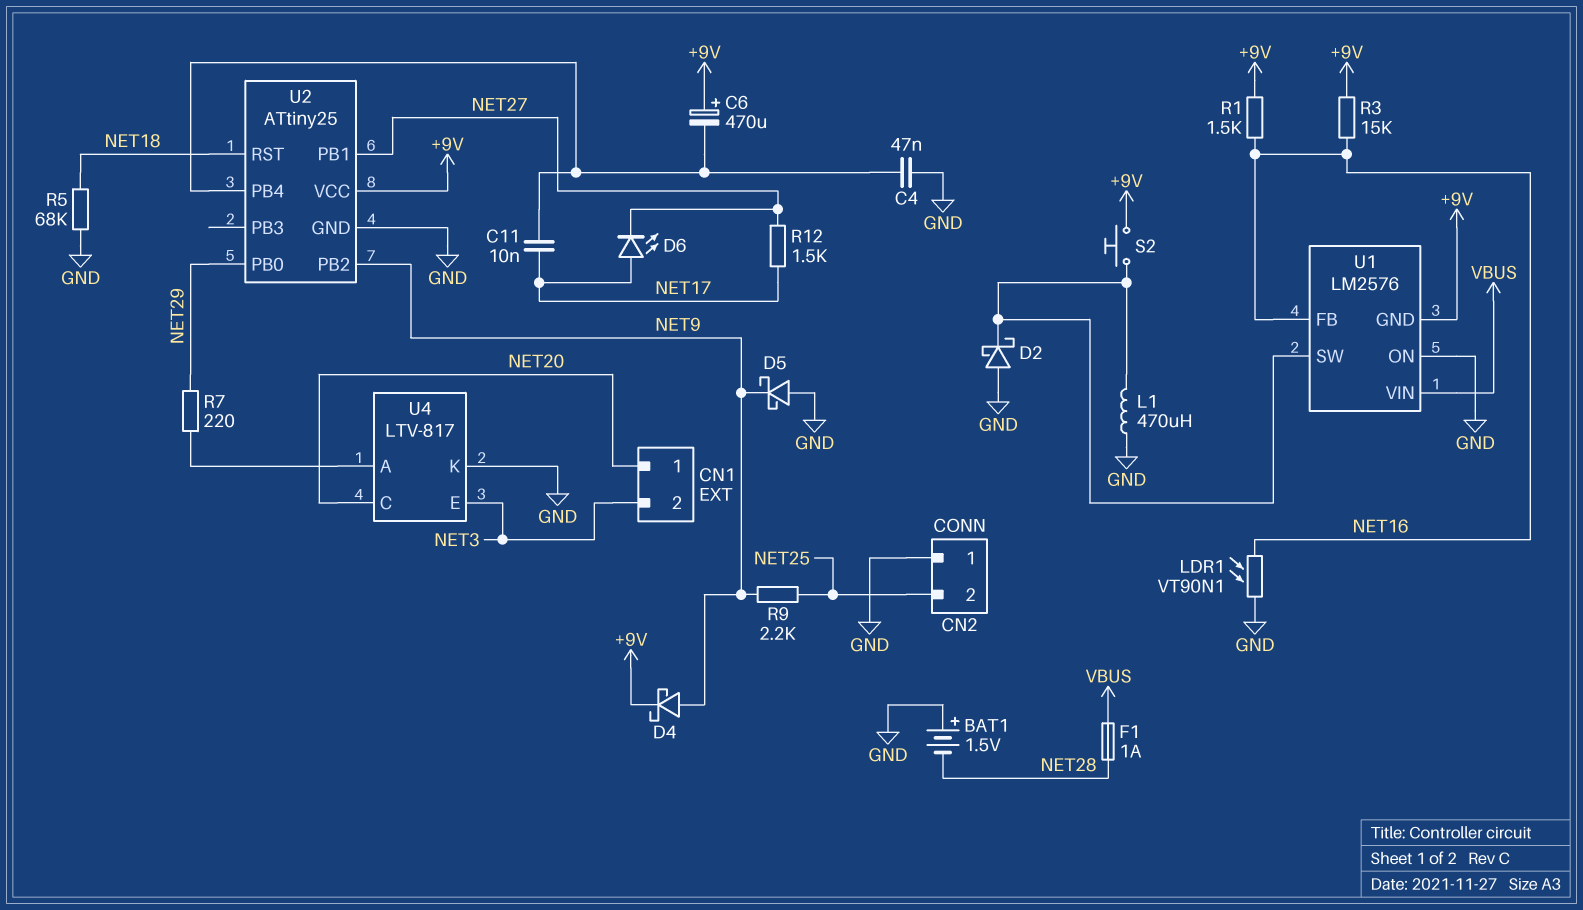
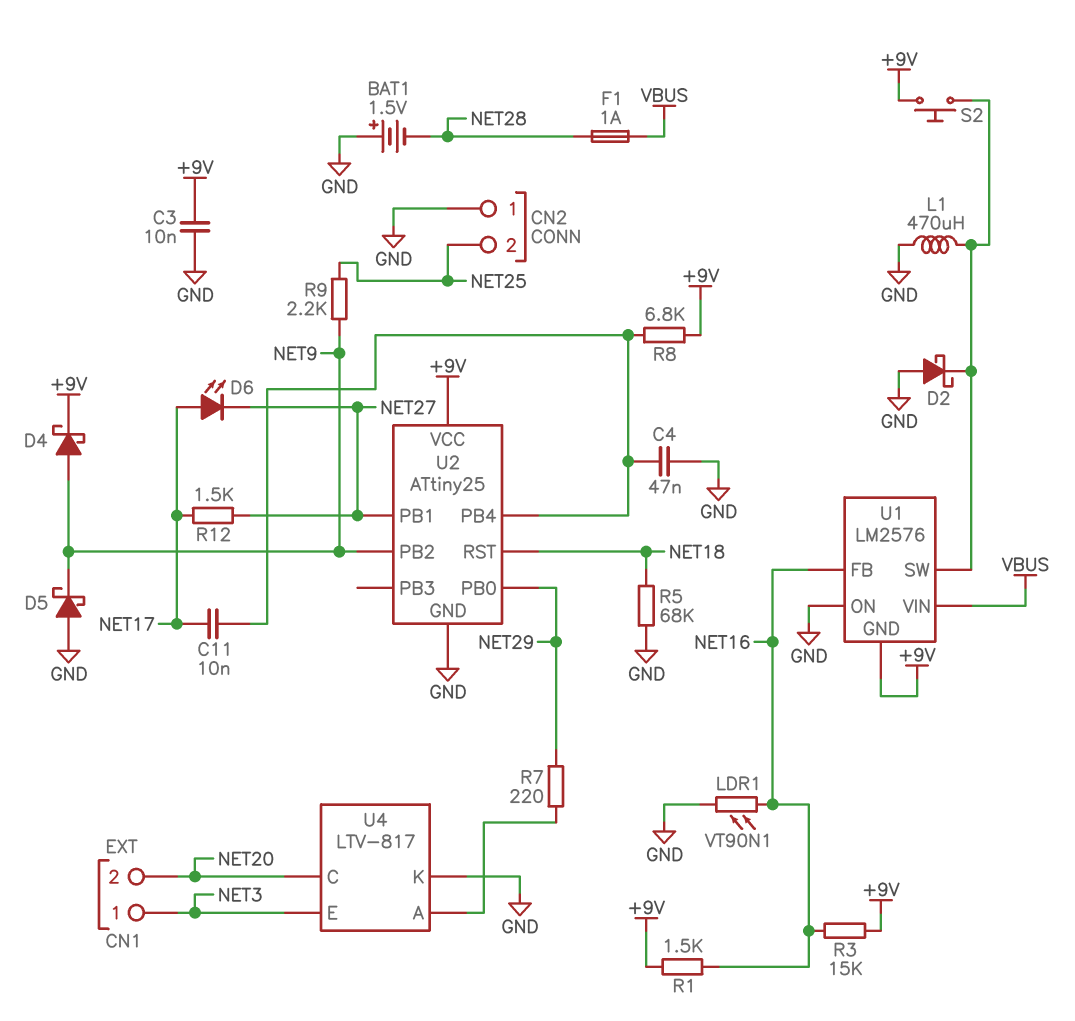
C3: none -> 10nF (+9V, GND)
C6: 470uF (plus +9V, minus U2/PB4) -> none
CN1 pin 1: NET20 -> NET3
CN1 pin 2: NET3 -> NET20
R8: none -> 6.8k (+9V, U2/PB4)

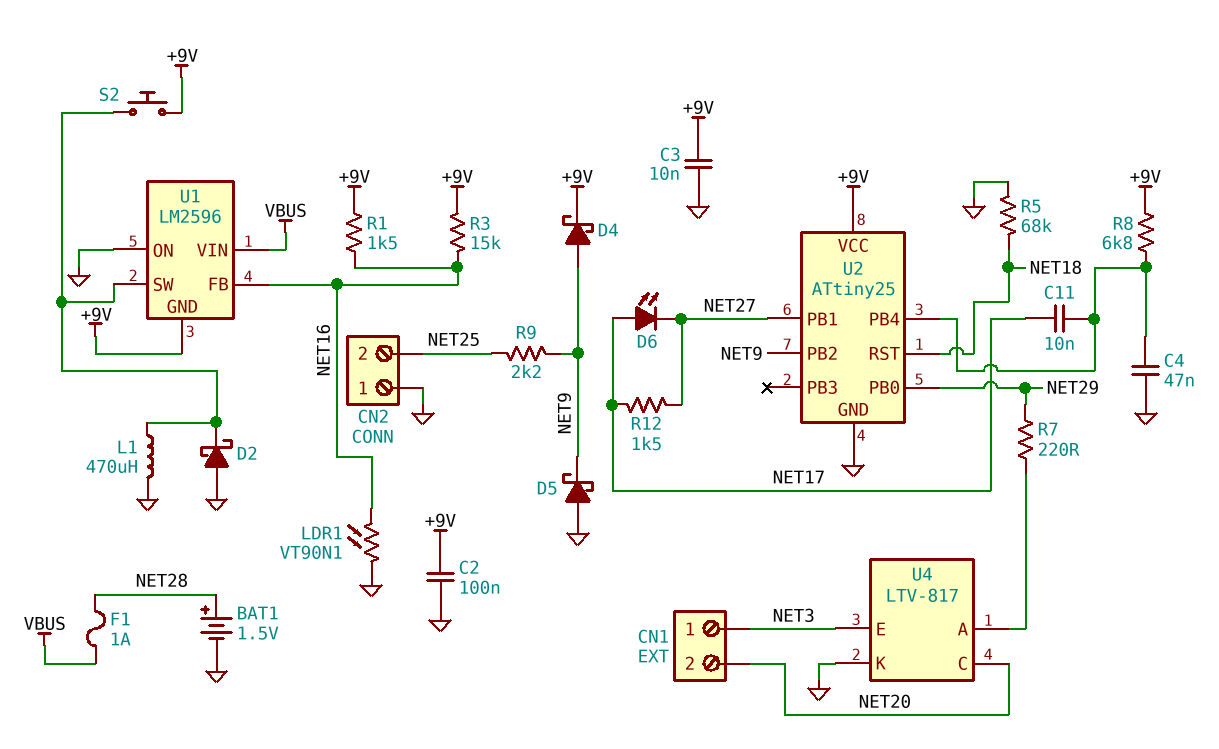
BAT1: 1.5V (plus GND, minus NET28) -> 1.5V (plus NET28, minus GND)
C2: none -> 100nF (+9V, GND)
U1: LM2576 -> LM2596

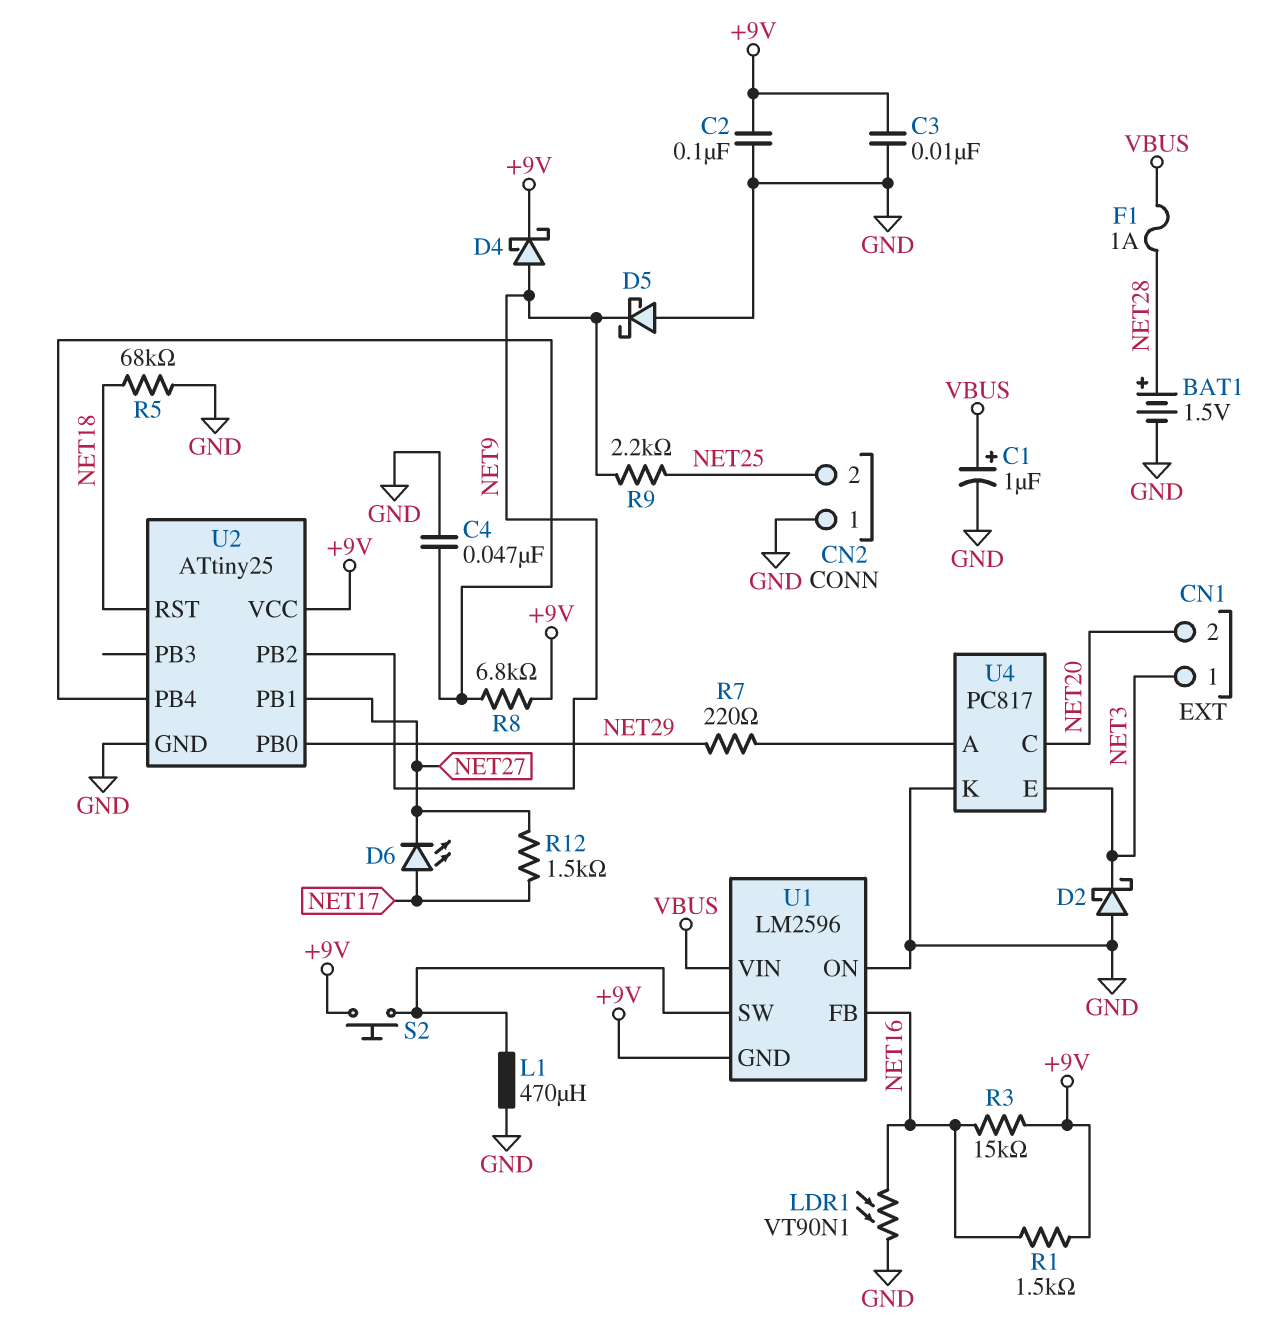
C1: none -> 1uF (plus VBUS, minus GND)
C11: 10nF (NET17, U2/PB4) -> none
D2: schottky (A GND, K U1/SW) -> schottky (A GND, K NET3)
U4: LTV-817 -> PC817

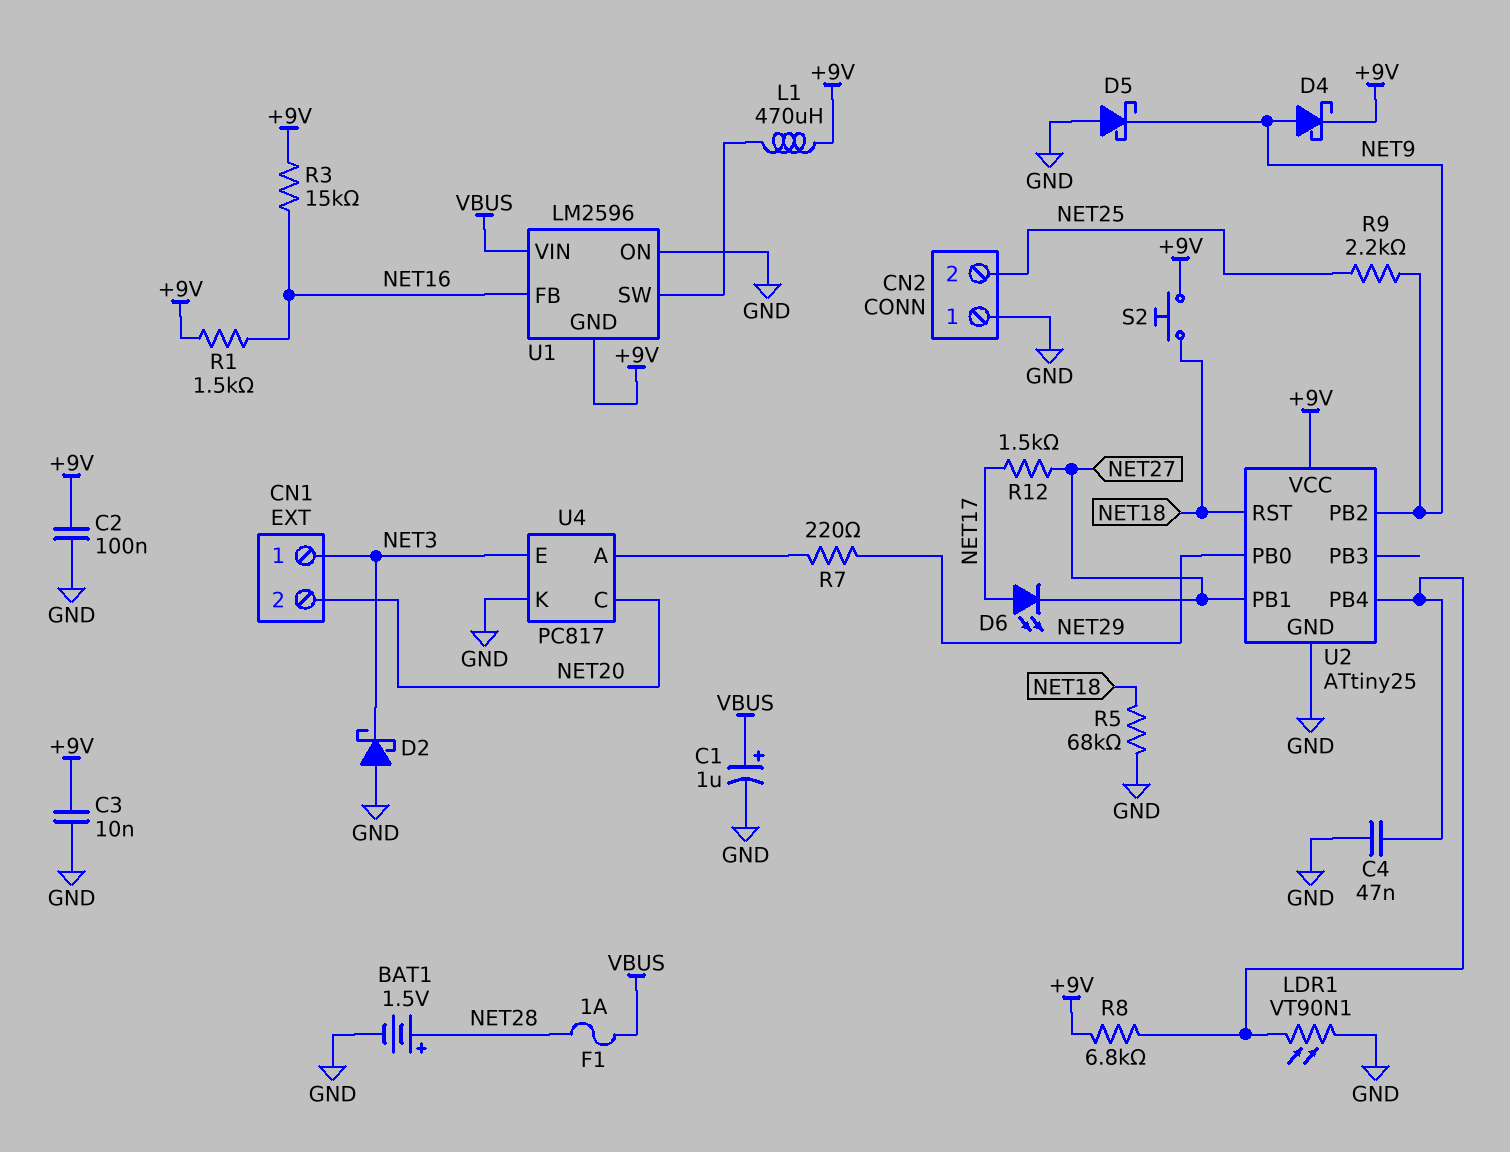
L1: 470uH (GND, U1/SW) -> 470uH (+9V, U1/SW)
LDR1: VT90N1 (GND, NET16) -> VT90N1 (GND, U2/PB4)
S2: button (+9V, U1/SW) -> button (+9V, NET18)

